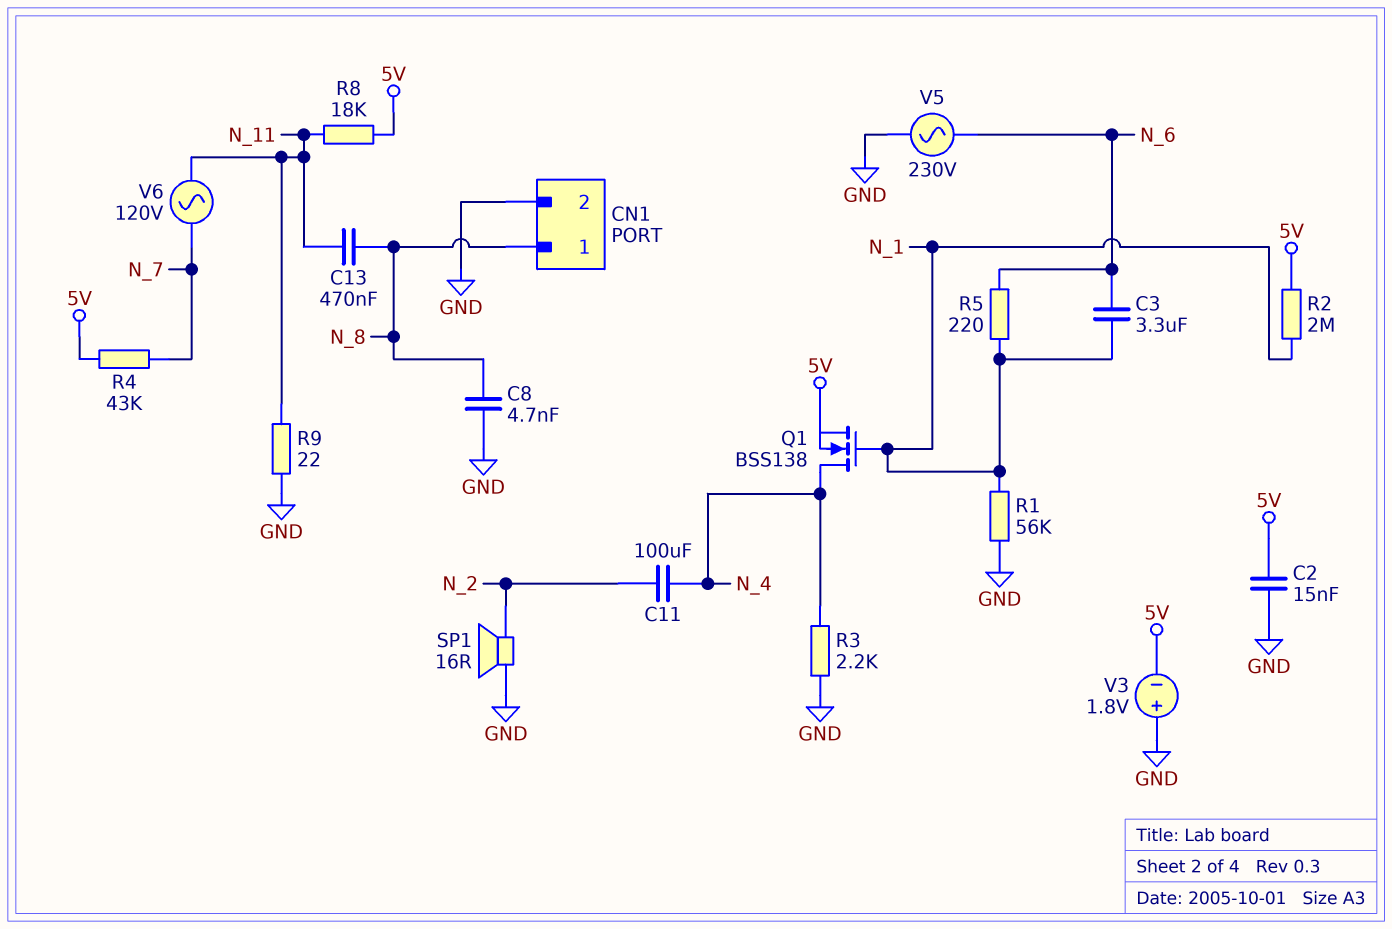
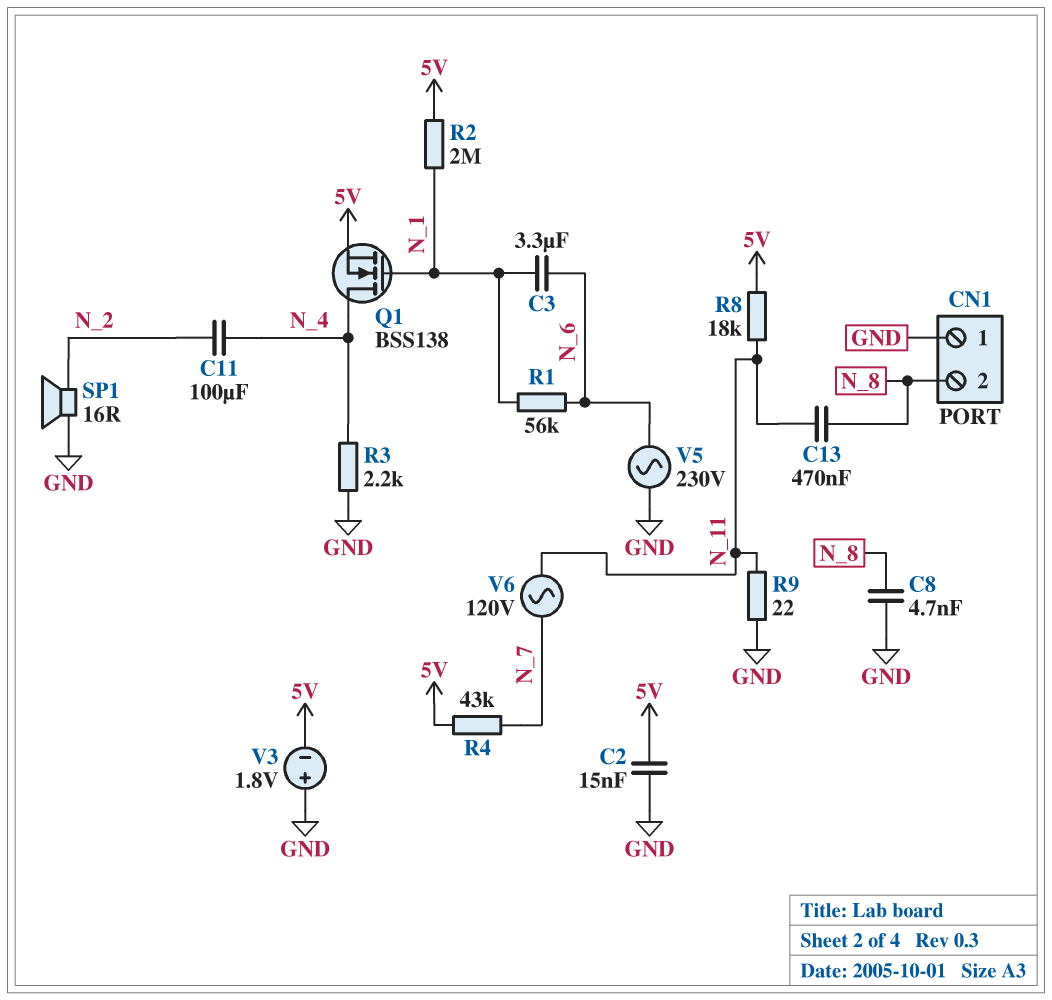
CN1 pin 1: N_8 -> GND
CN1 pin 2: GND -> N_8
R1: 56k (GND, N_1) -> 56k (N_1, N_6)
R5: 220 (N_1, N_6) -> none

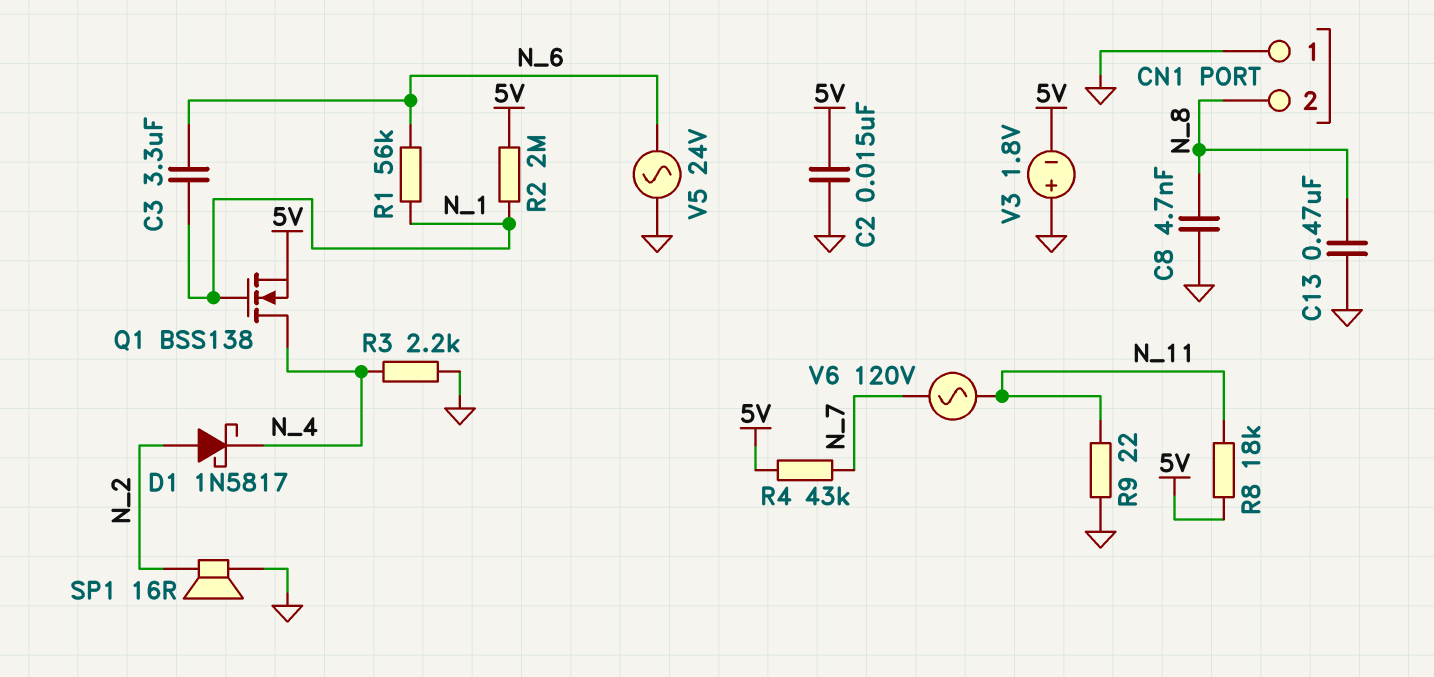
C11: 100uF (N_2, N_4) -> none
C13: 470nF (N_8, N_11) -> 470nF (GND, N_8)
D1: none -> schottky 1N5817 (A N_2, K N_4)
V5: AC 230V (GND, N_6) -> AC 24V (GND, N_6)

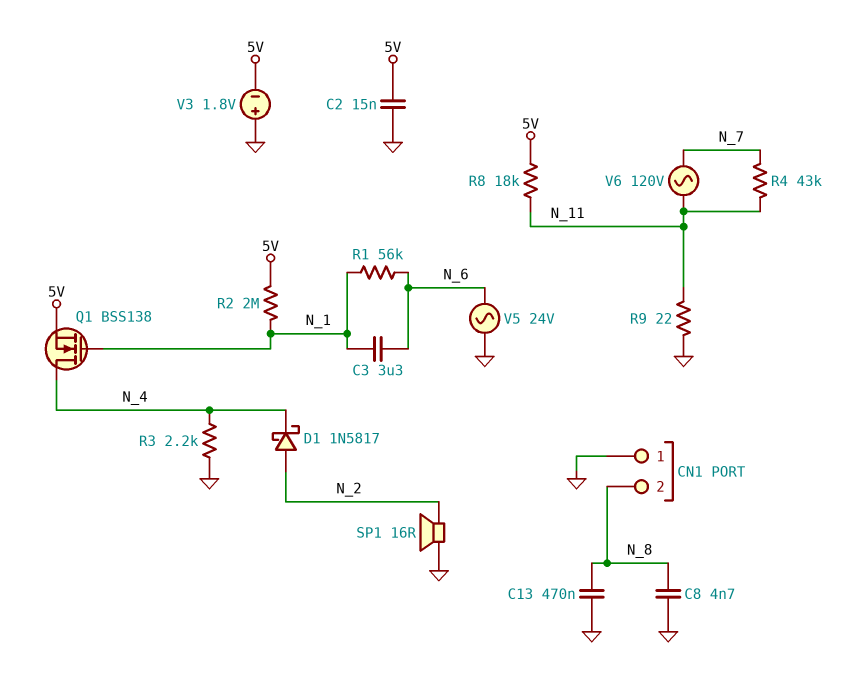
R4: 43k (5V, N_7) -> 43k (N_7, N_11)

